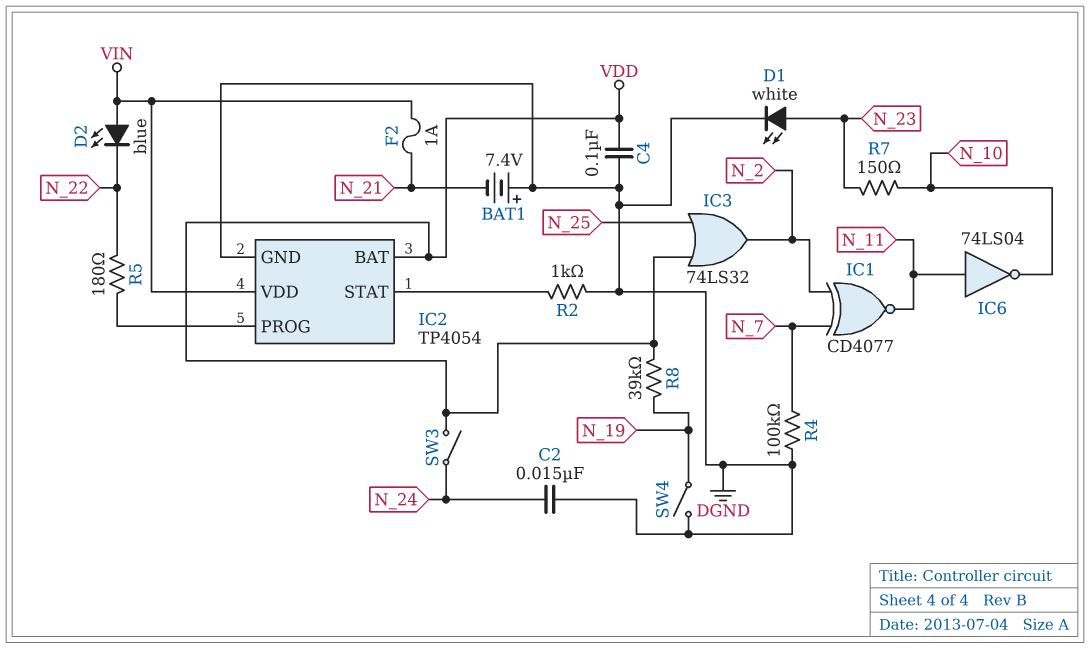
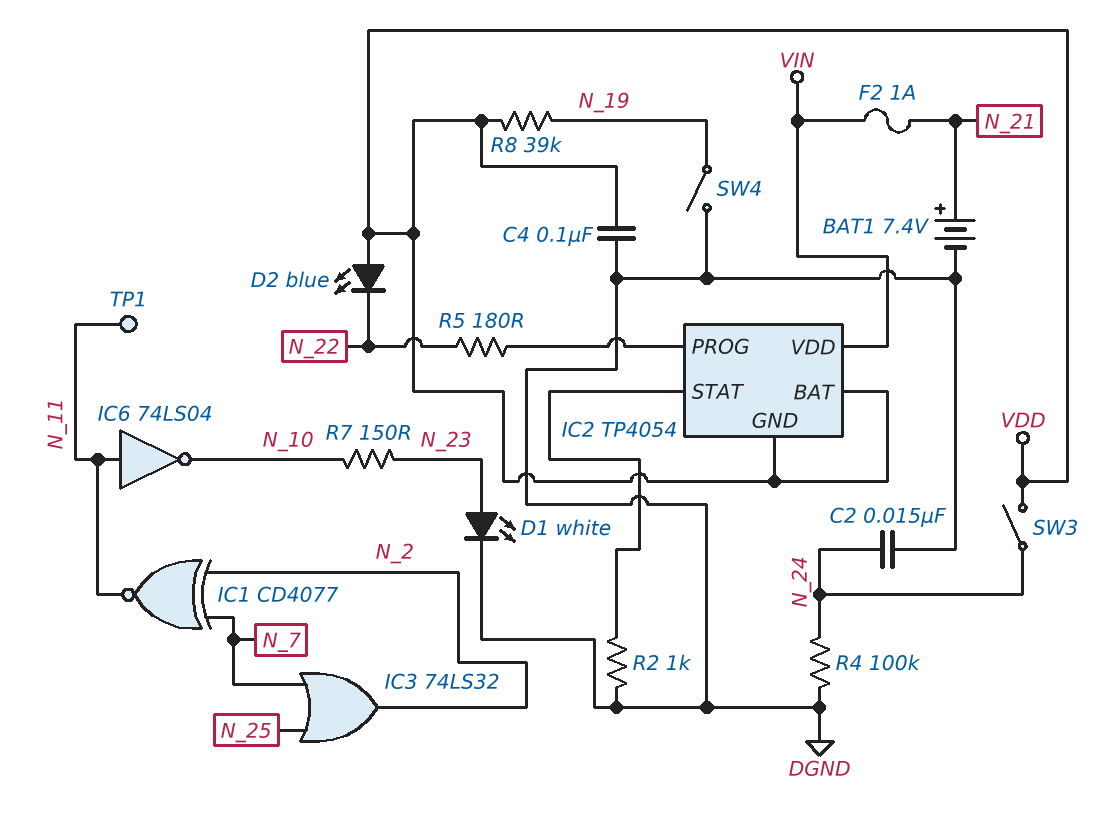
BAT1: 7.4V (plus DGND, minus N_21) -> 7.4V (plus N_21, minus DGND)
D2: LED blue (A VIN, K N_22) -> LED blue (A VDD, K N_22)
IC2 pin GND: DGND -> VDD
IC3: OR 74LS32 (in N_25, in VDD, out N_2) -> OR 74LS32 (in N_7, in N_25, out N_2)
R4: 100k (DGND, N_7) -> 100k (DGND, N_24)
TP1: none -> test point (N_11)

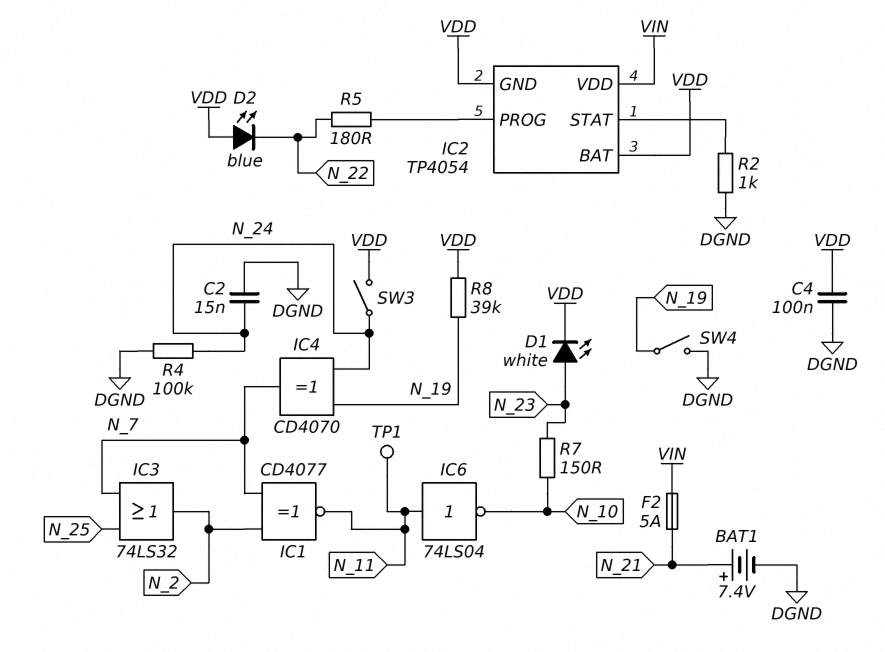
D1: LED white (A N_23, K DGND) -> LED white (A N_23, K VDD)
F2: 1A (N_21, VIN) -> 5A (N_21, VIN)
IC4: none -> XOR CD4070 (in N_19, in N_24, out N_7)

